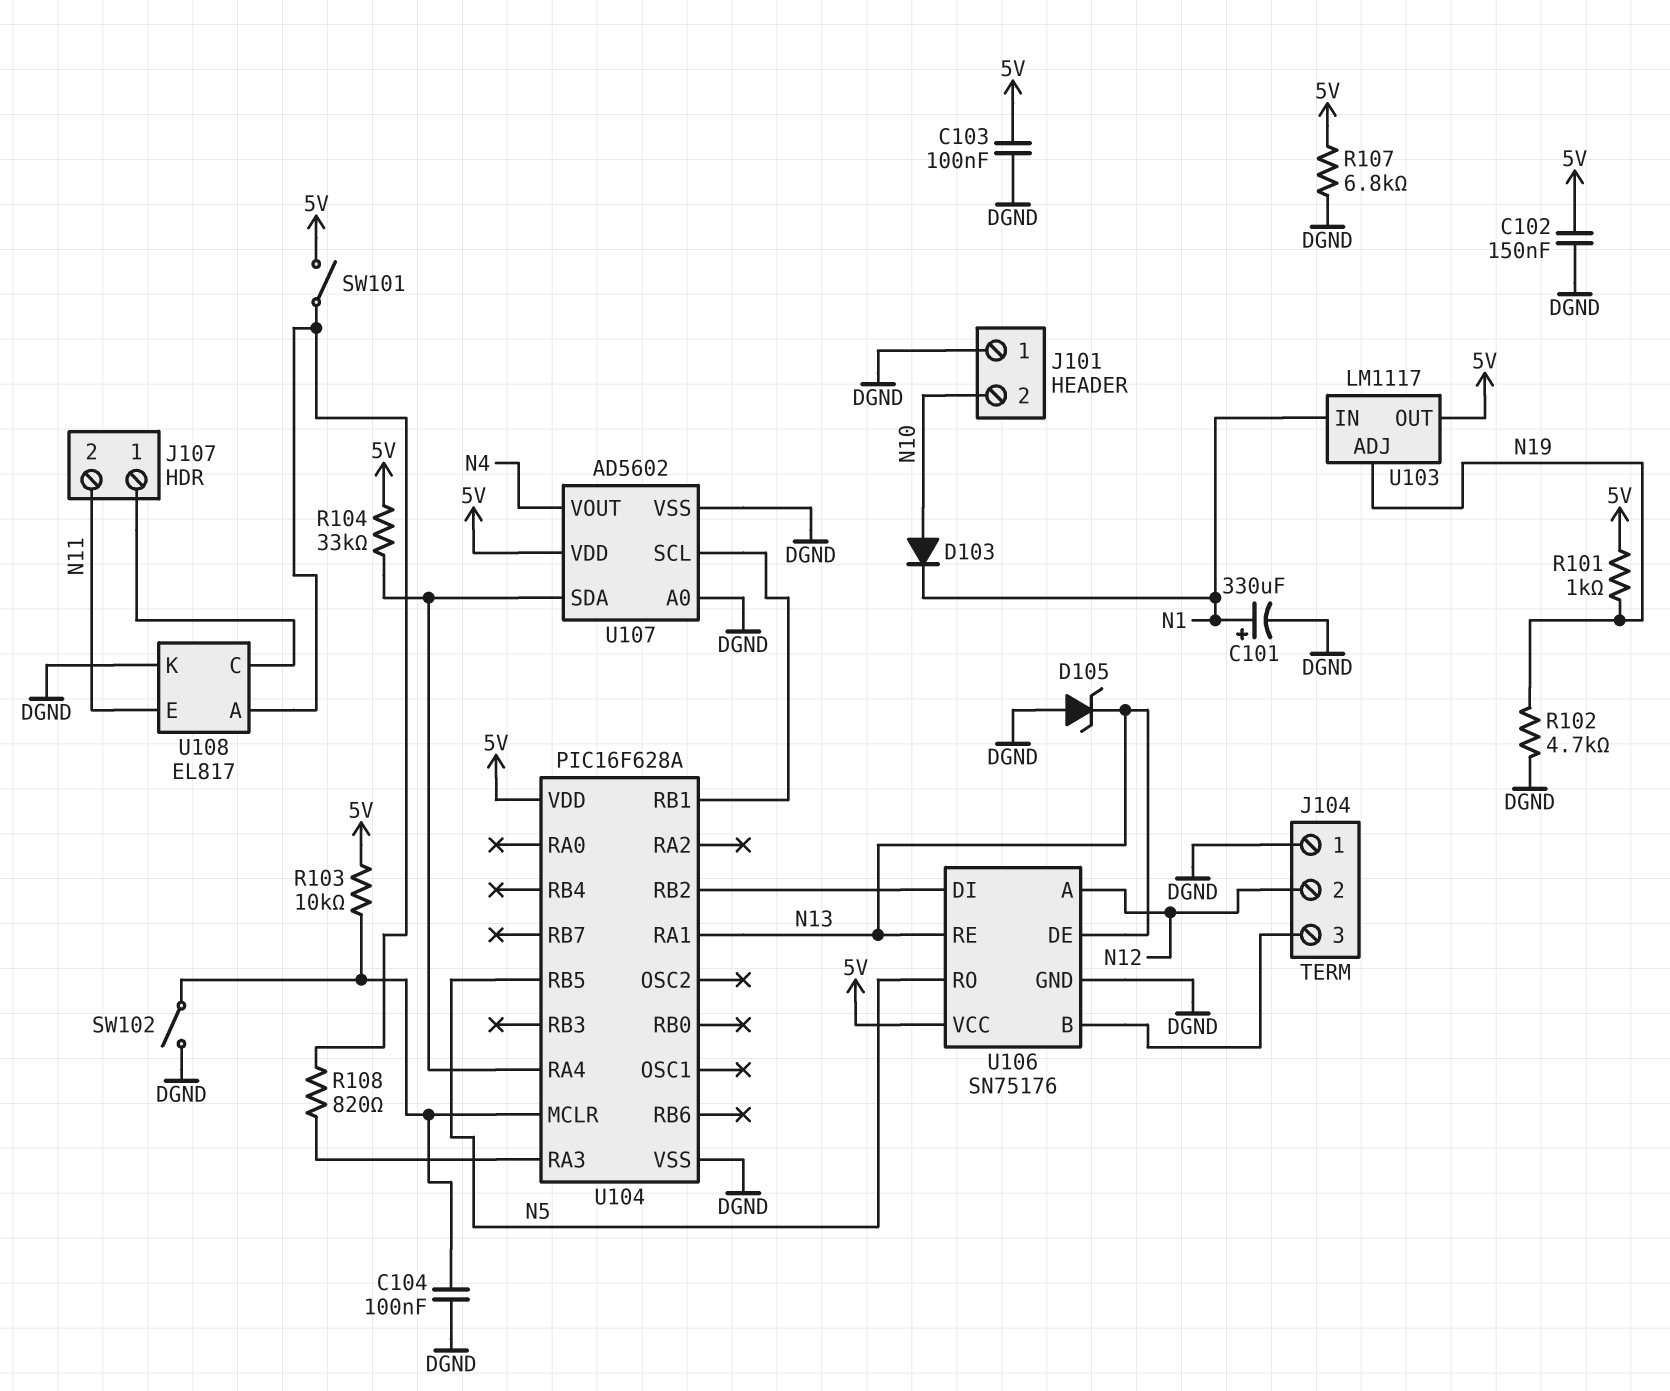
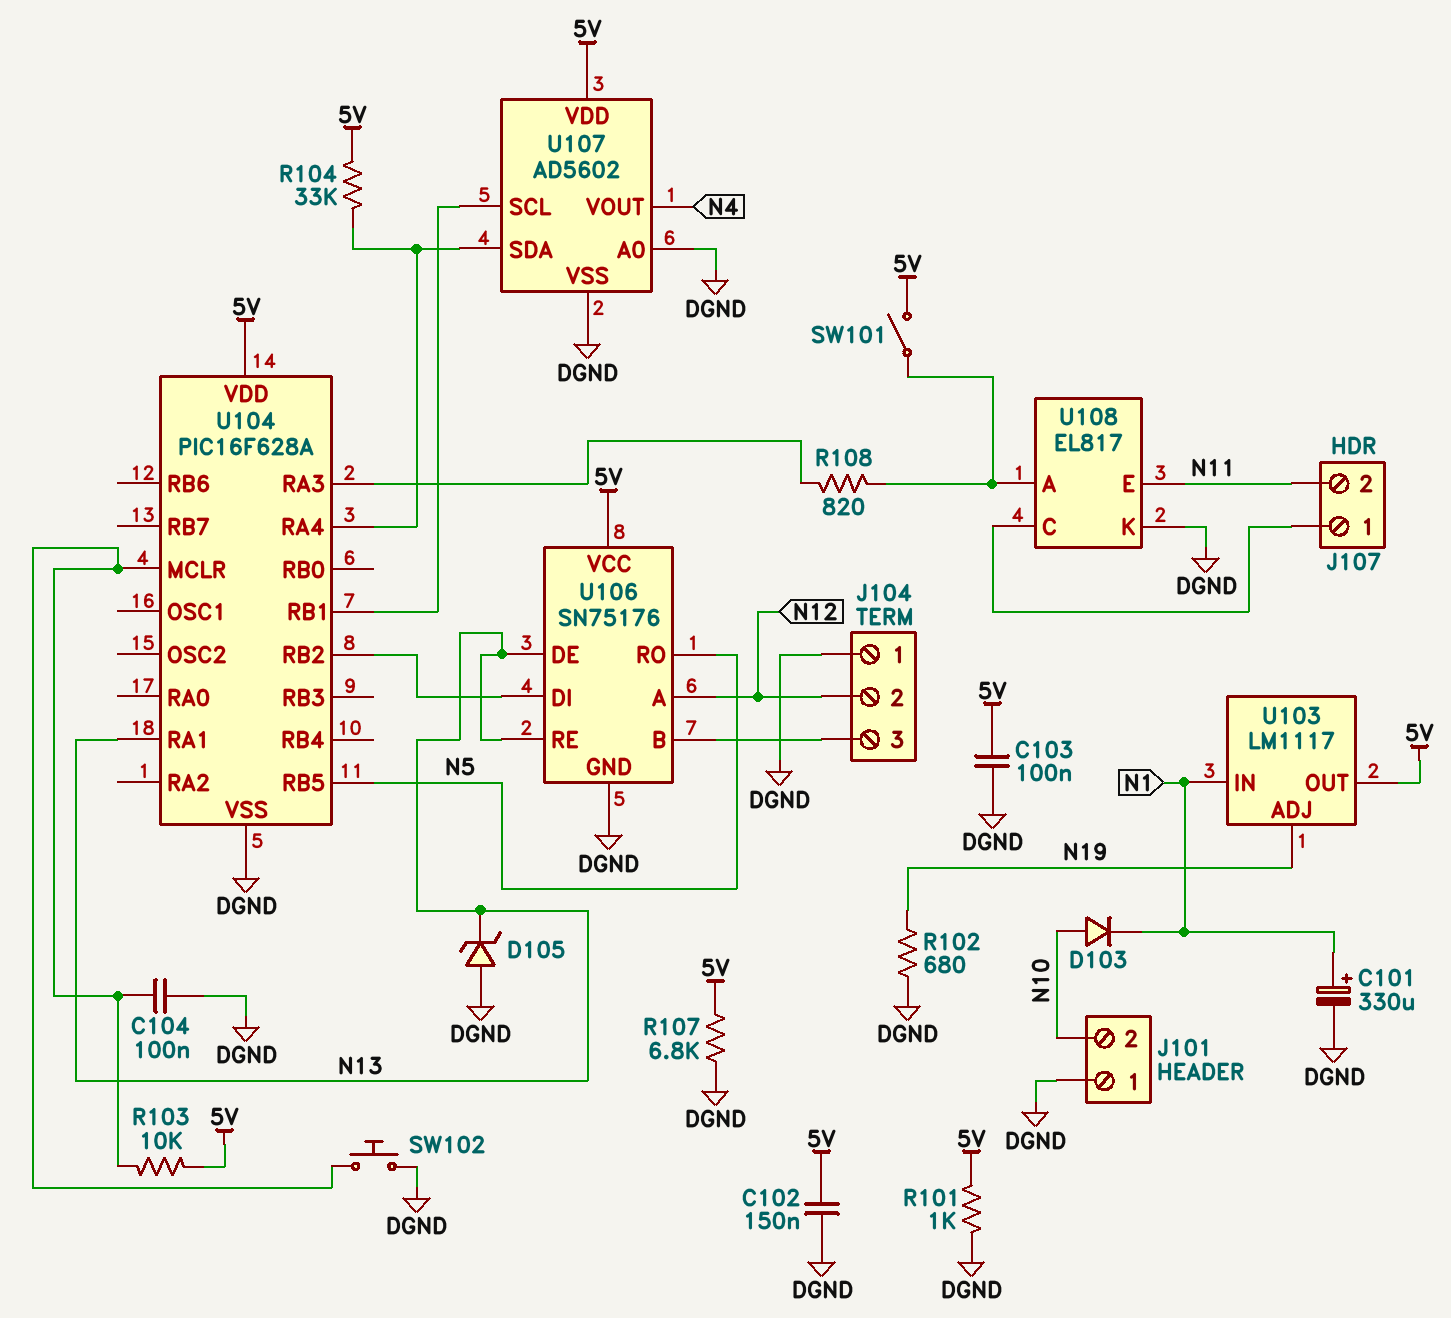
R101: 1k (5V, N19) -> 1k (5V, DGND)
R102: 4.7k (DGND, N19) -> 680 (DGND, N19)
SW102: switch (DGND, U104/MCLR) -> button (DGND, U104/MCLR)

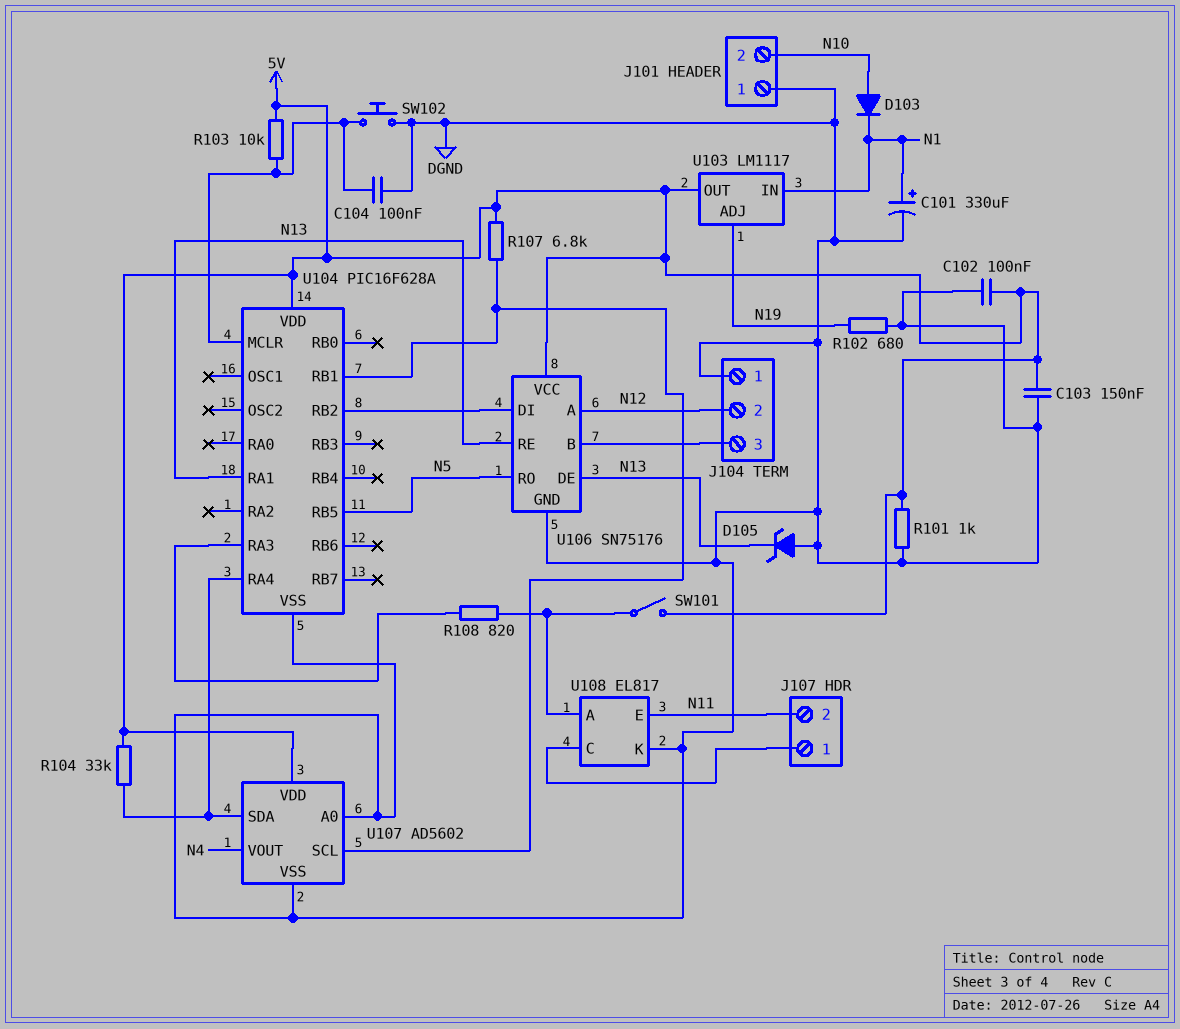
C102: 150nF (5V, DGND) -> 100nF (5V, DGND)
C103: 100nF (5V, DGND) -> 150nF (5V, DGND)
R107: 6.8k (5V, DGND) -> 6.8k (5V, U104/RB1)

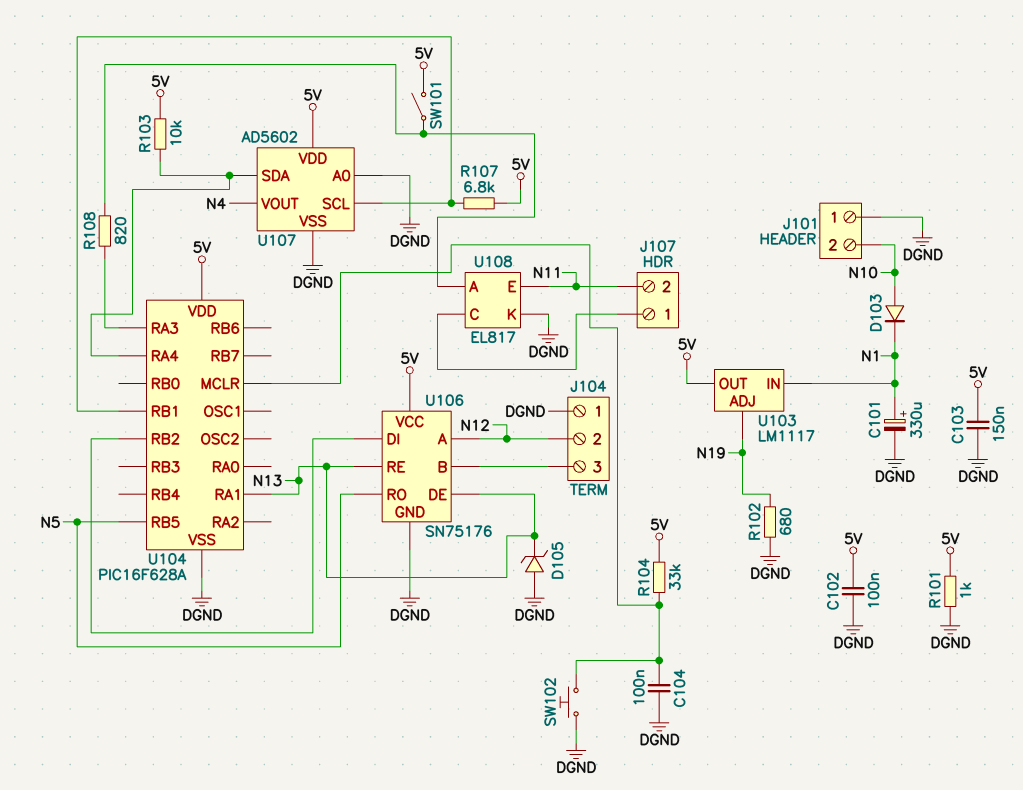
R103: 10k (5V, U104/MCLR) -> 10k (5V, U104/RA4)
R104: 33k (5V, U104/RA4) -> 33k (5V, U104/MCLR)

